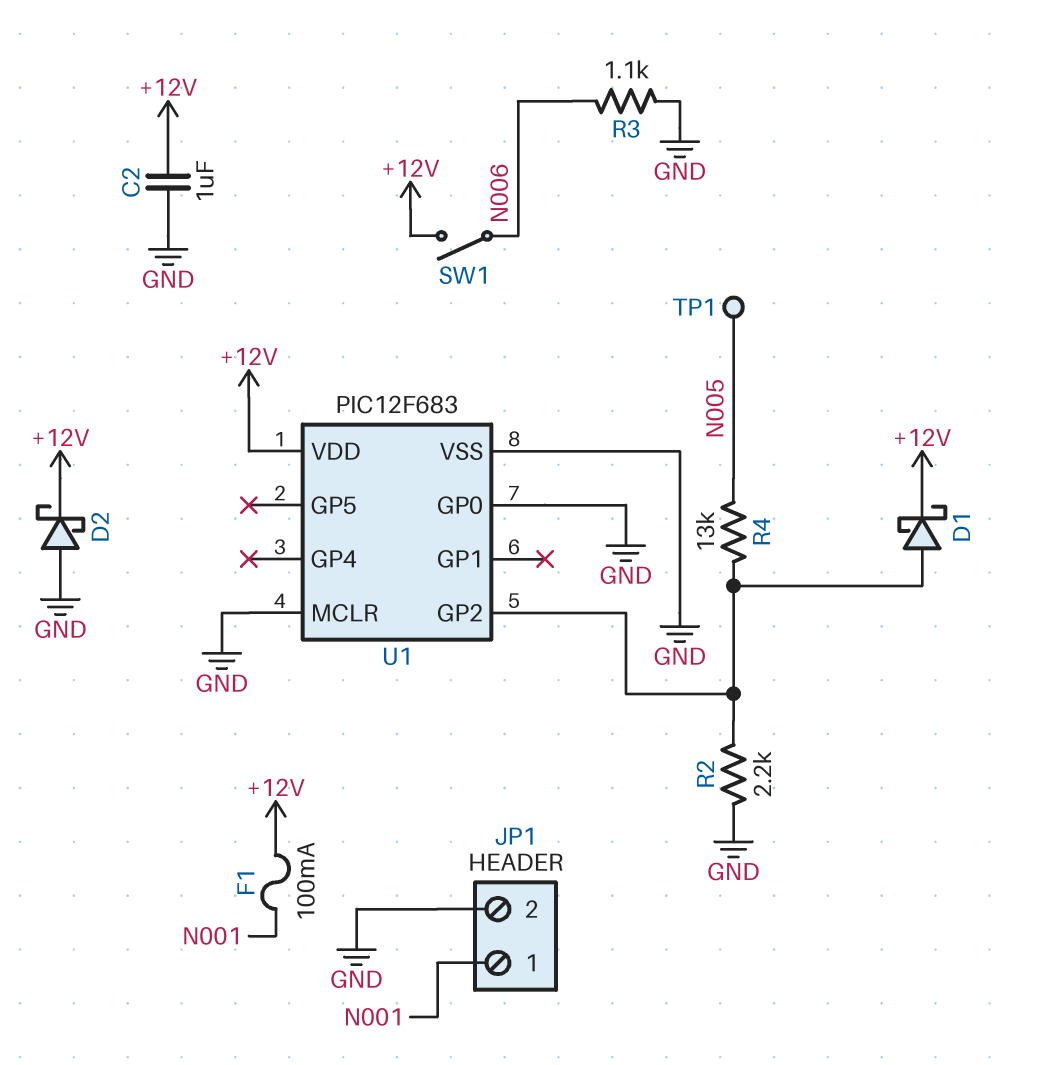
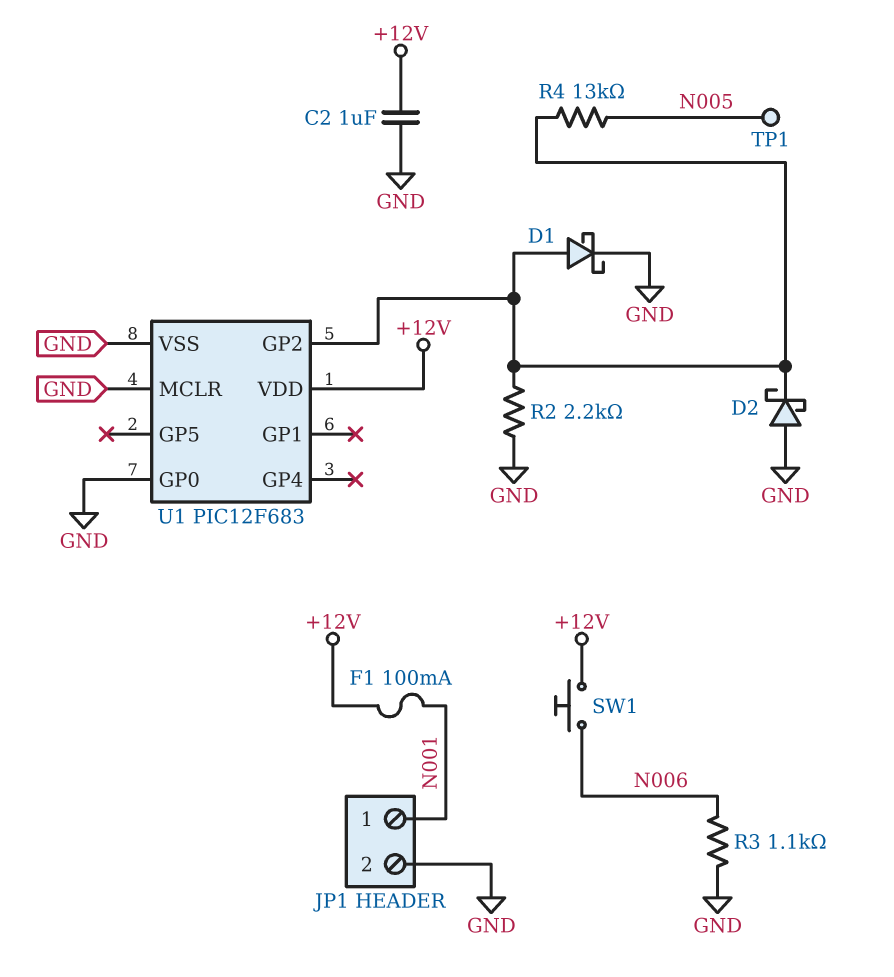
D1: schottky (A U1/GP2, K +12V) -> schottky (A U1/GP2, K GND)
D2: schottky (A GND, K +12V) -> schottky (A GND, K U1/GP2)
SW1: switch (+12V, N006) -> button (+12V, N006)

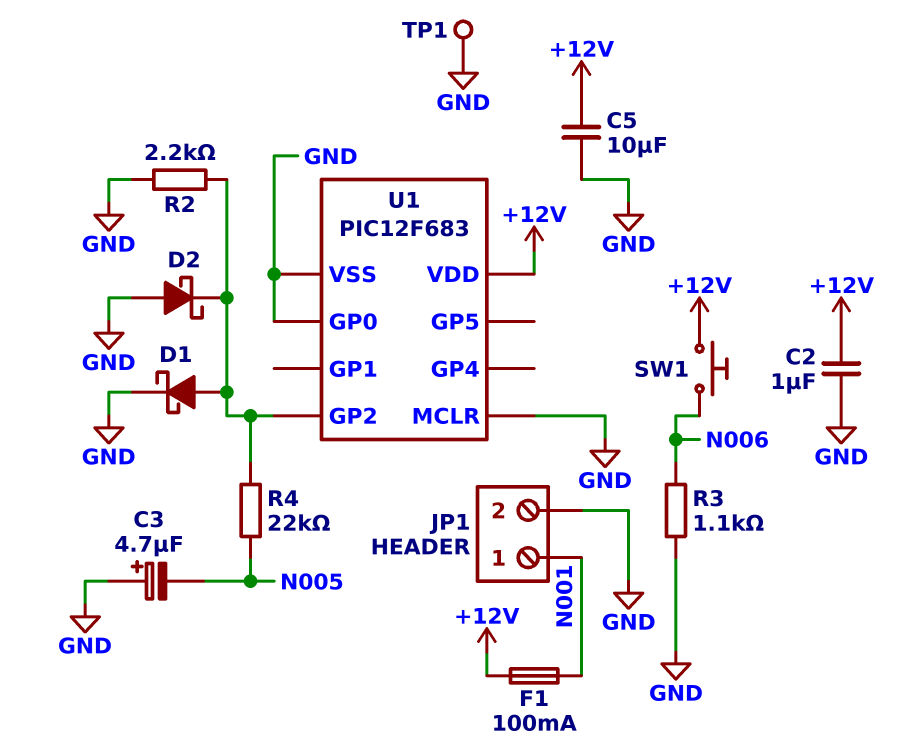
C3: none -> 4.7uF (plus GND, minus N005)
C5: none -> 10uF (+12V, GND)
R4: 13k (N005, U1/GP2) -> 22k (N005, U1/GP2)
TP1: test point (N005) -> test point (GND)

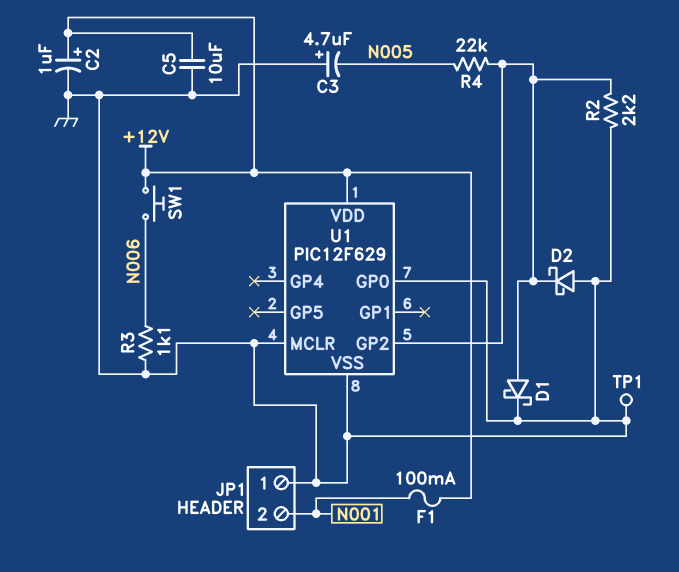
C2: 1uF (+12V, GND) -> 1uF (plus +12V, minus GND)
JP1 pin 1: N001 -> GND
JP1 pin 2: GND -> N001
U1: PIC12F683 -> PIC12F629

